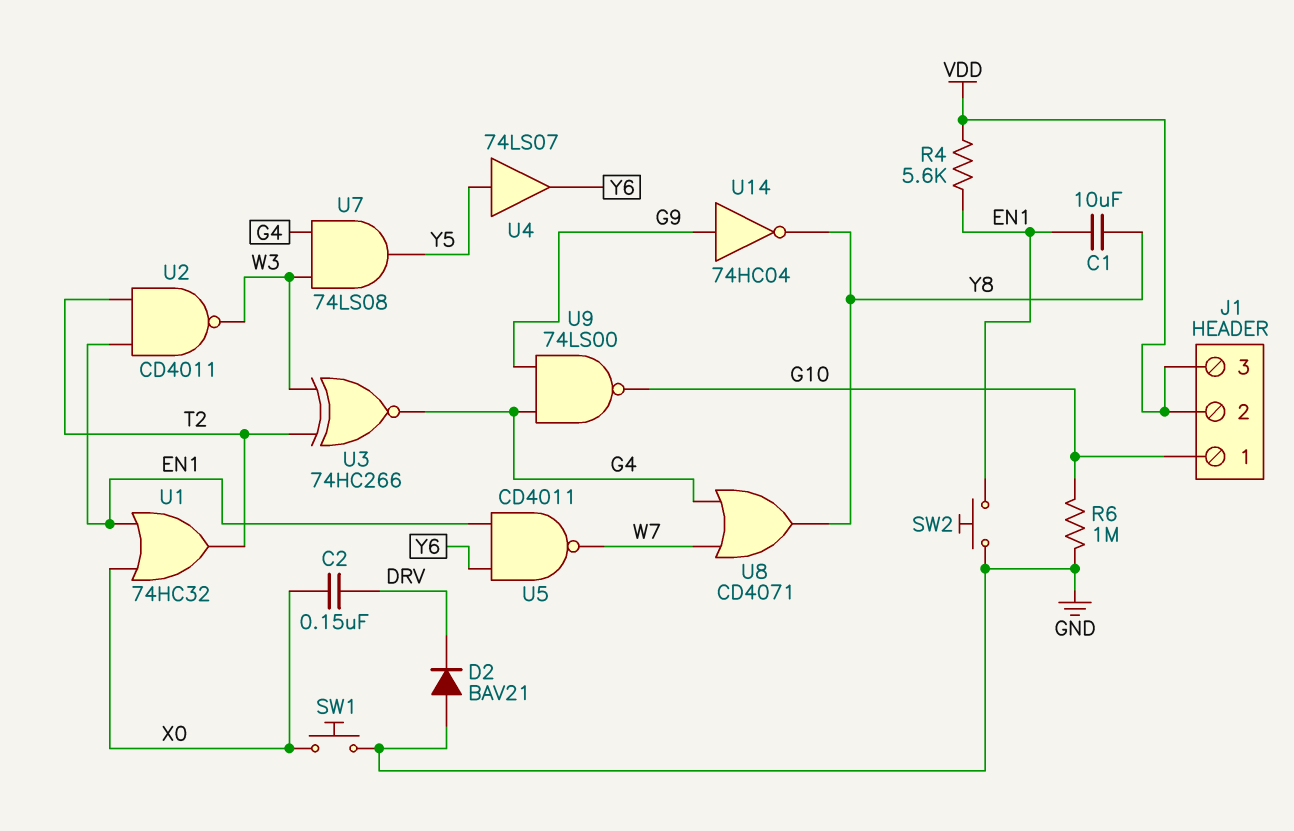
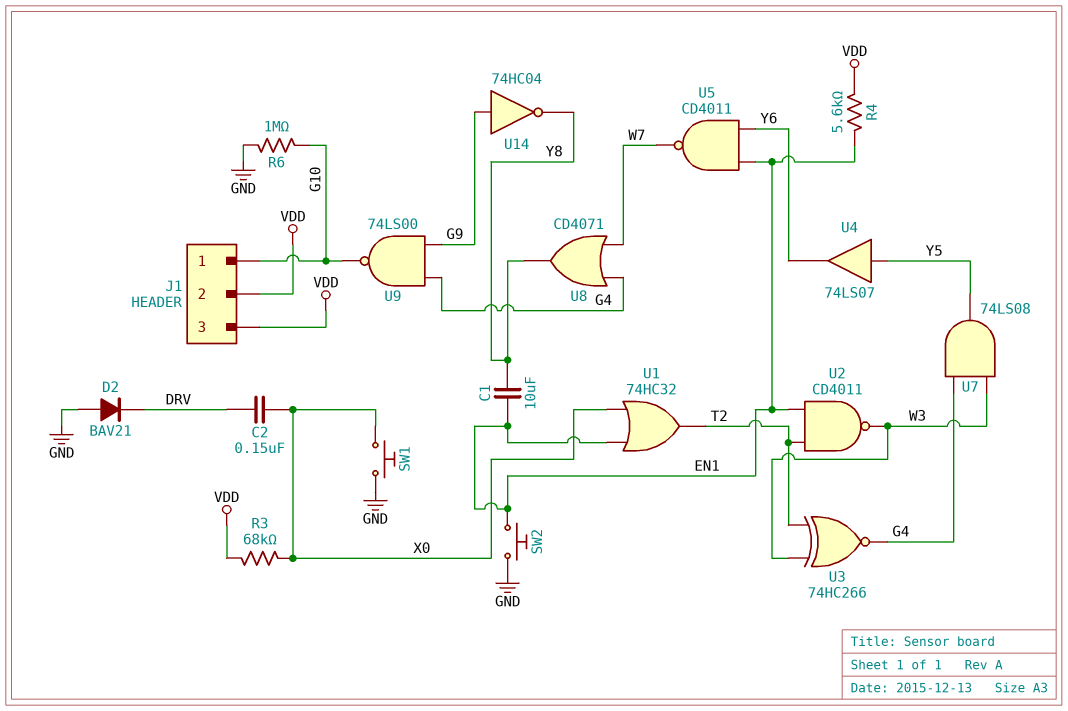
R3: none -> 68k (VDD, X0)

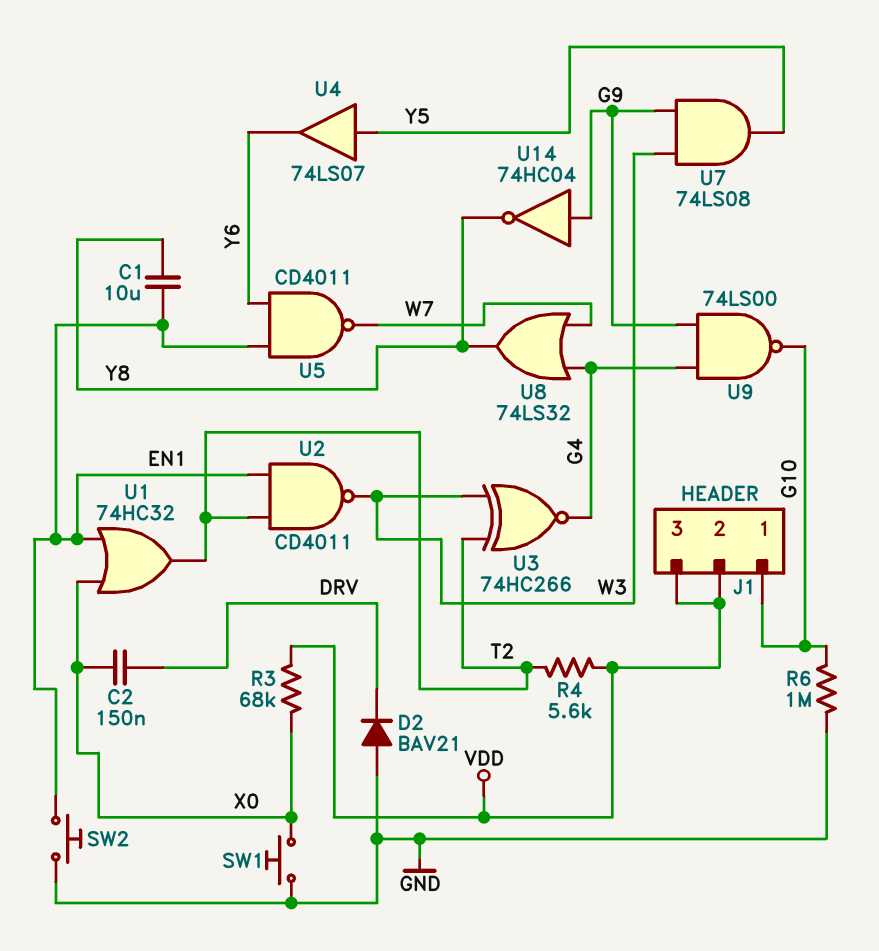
R4: 5.6k (EN1, VDD) -> 5.6k (T2, VDD)
U7: AND 74LS08 (in G4, in W3, out Y5) -> AND 74LS08 (in G9, in W3, out Y5)
U8: OR CD4071 (in G4, in W7, out Y8) -> OR 74LS32 (in G4, in W7, out Y8)

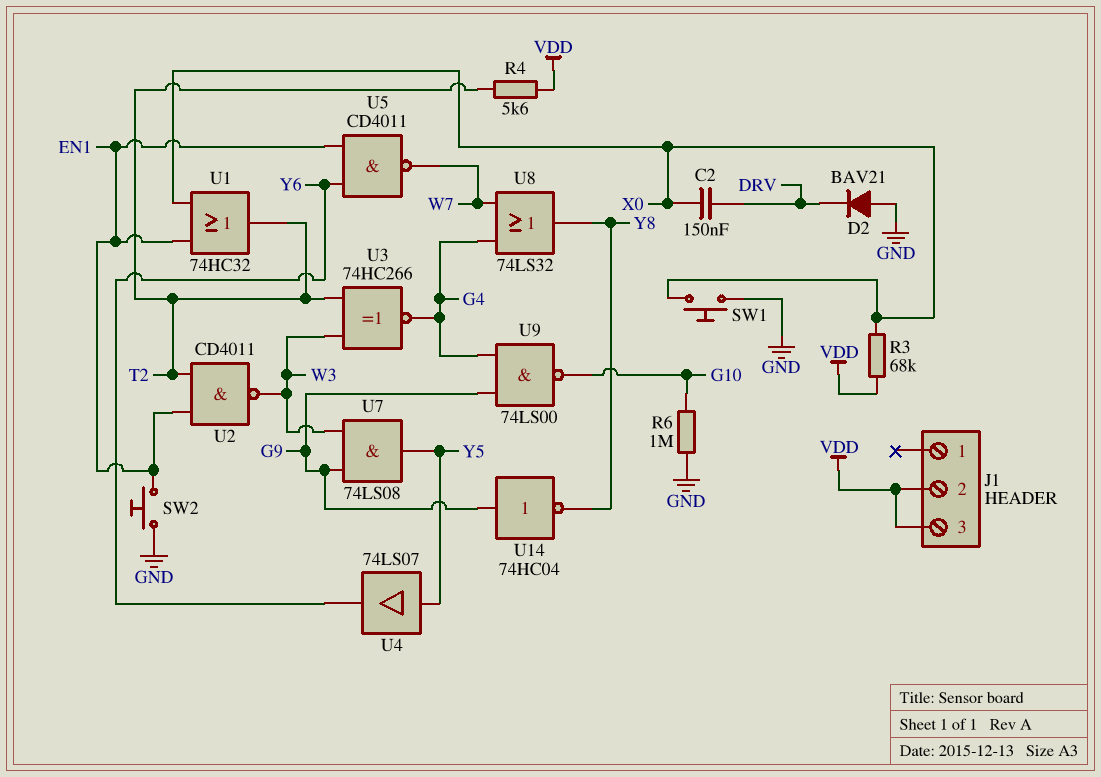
C1: 10uF (EN1, Y8) -> none
J1 pin 1: G10 -> none

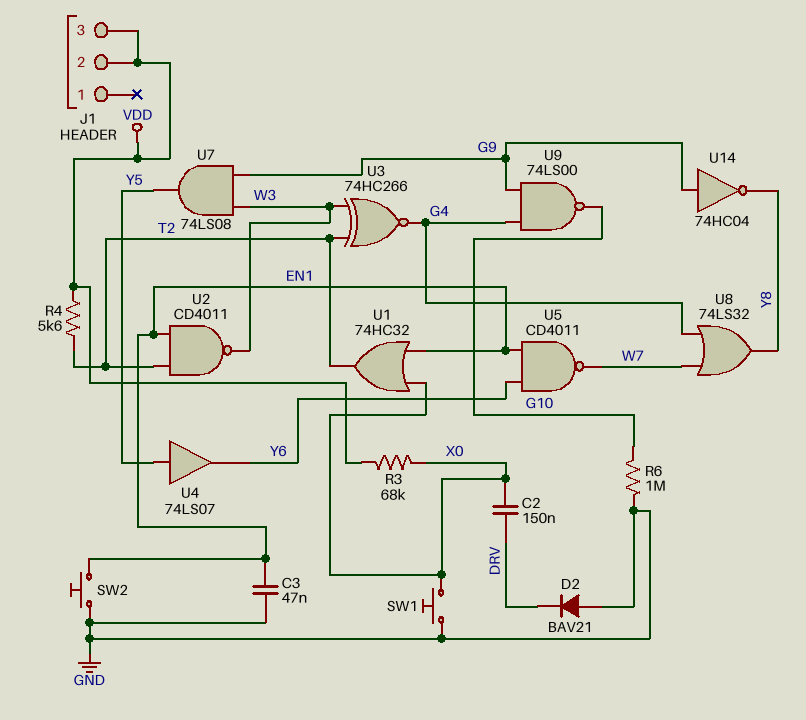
C3: none -> 47nF (EN1, GND)

